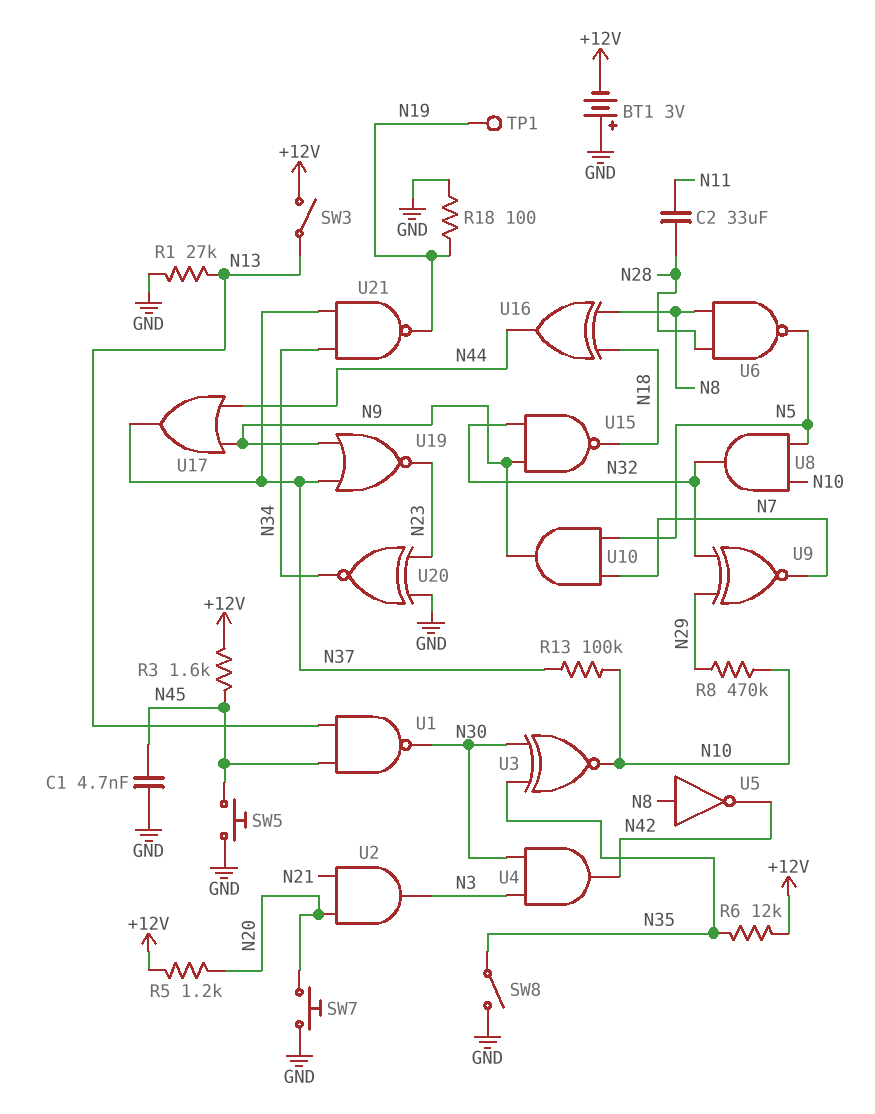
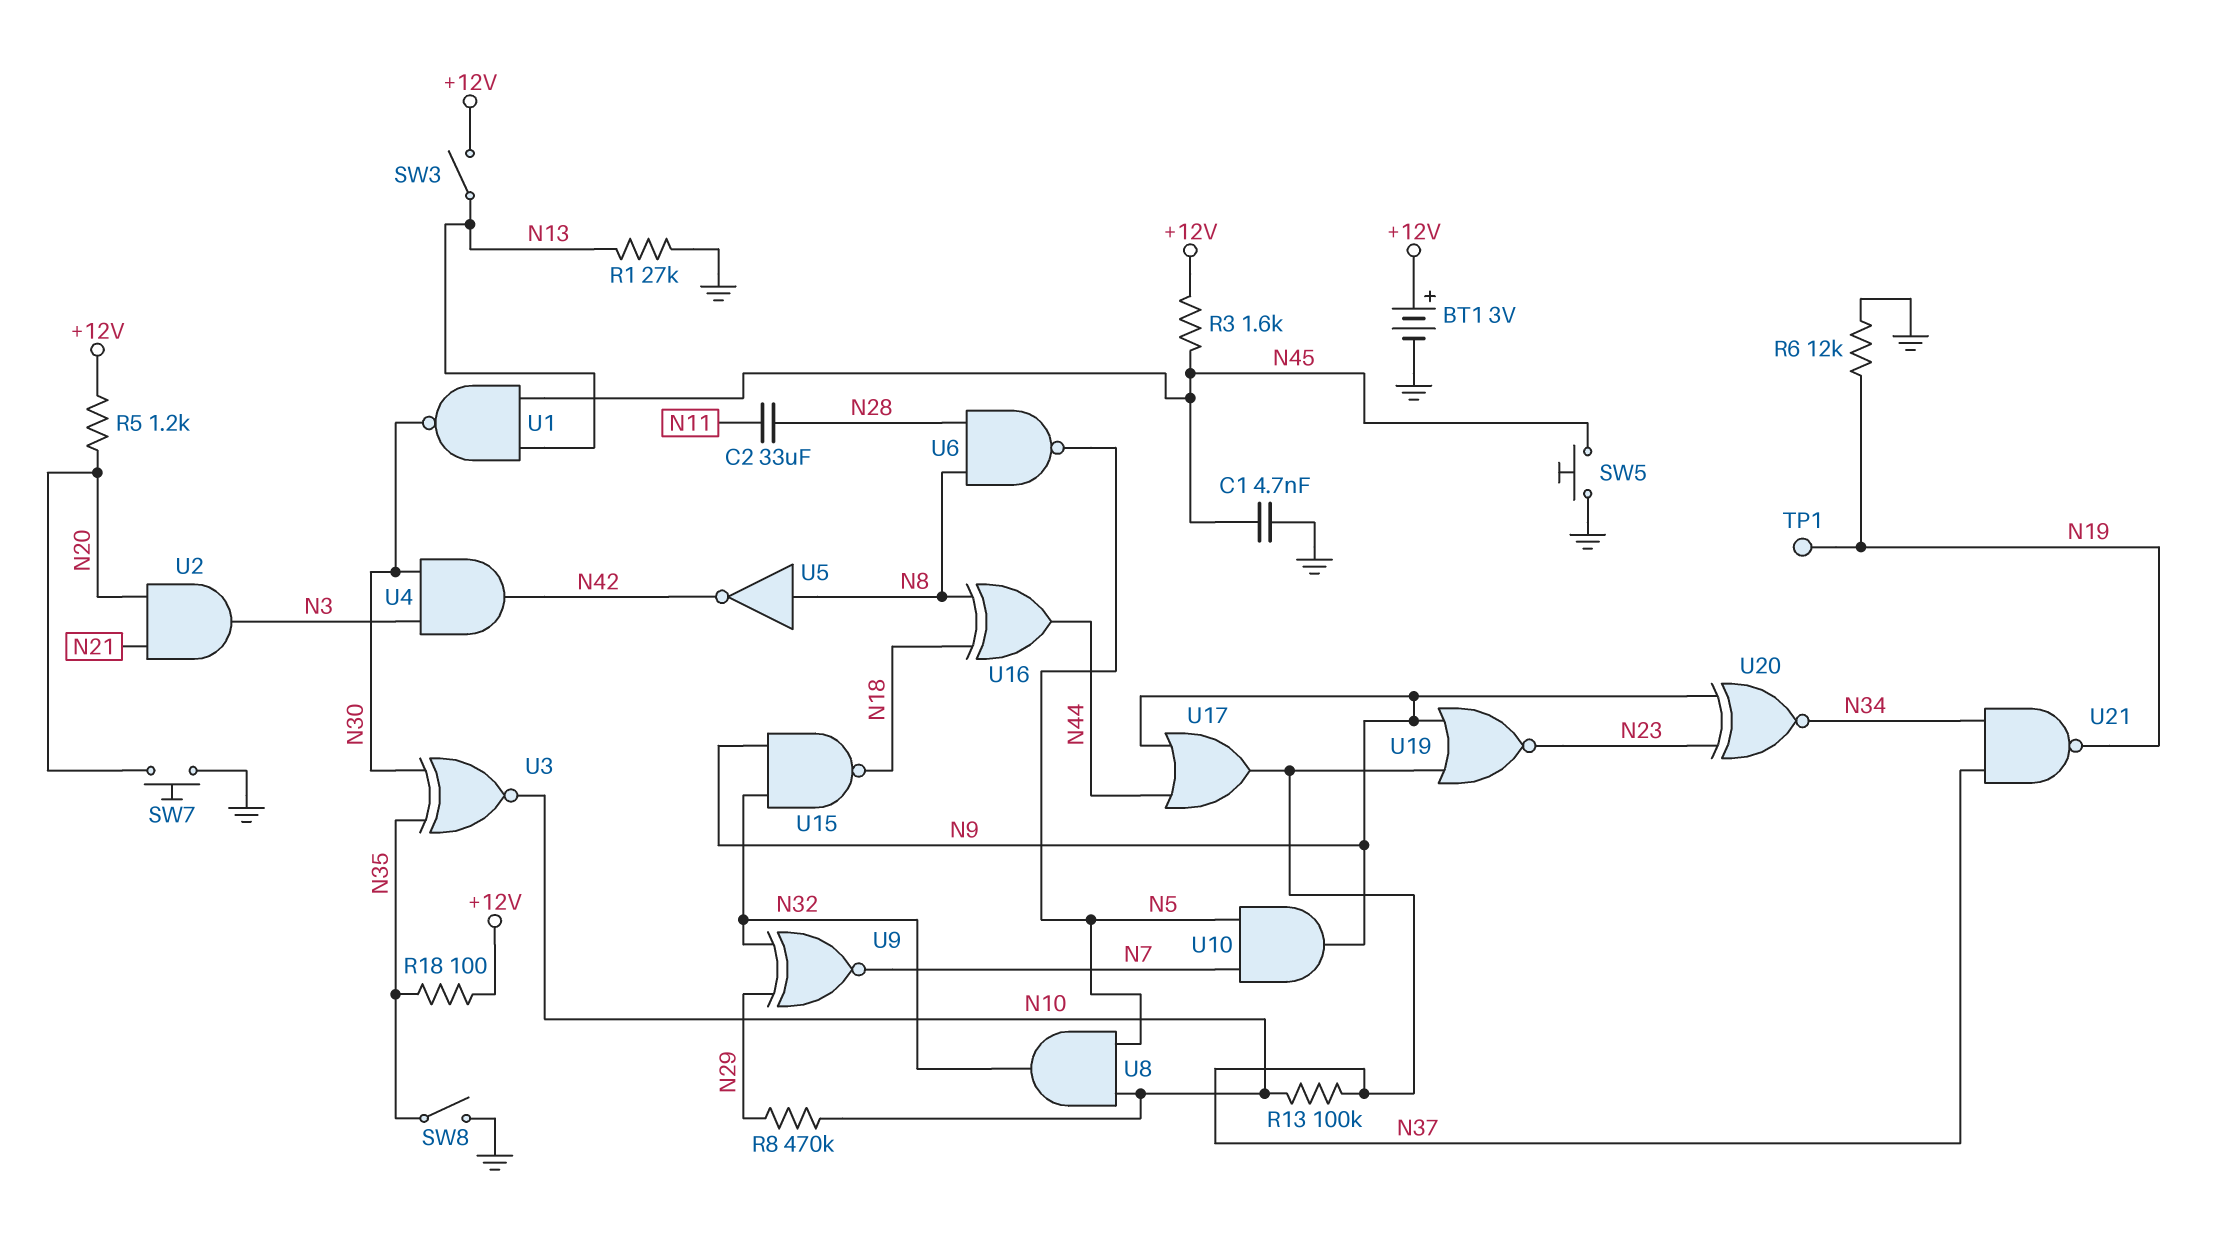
BT1: 3V (plus GND, minus +12V) -> 3V (plus +12V, minus GND)
R6: 12k (+12V, N35) -> 12k (GND, N19)
R18: 100 (GND, N19) -> 100 (+12V, N35)
U20: XNOR (in GND, in N23, out N34) -> XNOR (in N9, in N23, out N34)

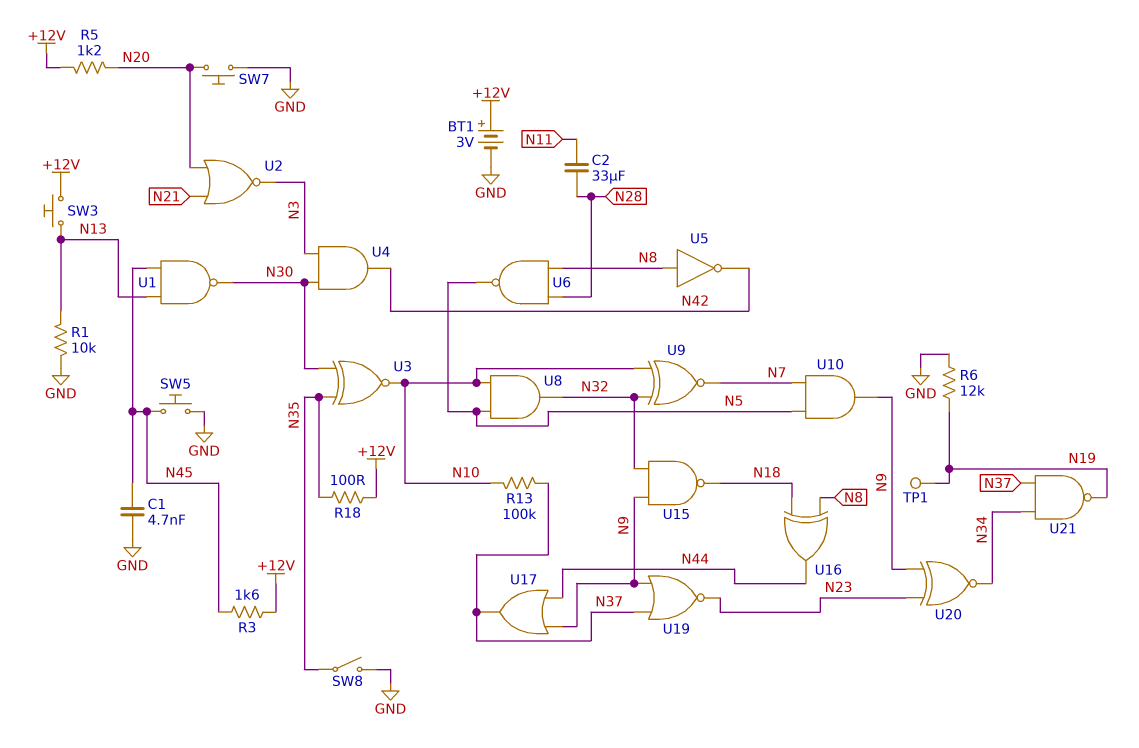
R1: 27k (GND, N13) -> 10k (GND, N13)
R8: 470k (N10, N29) -> none
SW3: switch (+12V, N13) -> button (+12V, N13)
U2: AND (in N20, in N21, out N3) -> NOR (in N20, in N21, out N3)
U9: XNOR (in N29, in N32, out N7) -> XNOR (in N10, in N32, out N7)

